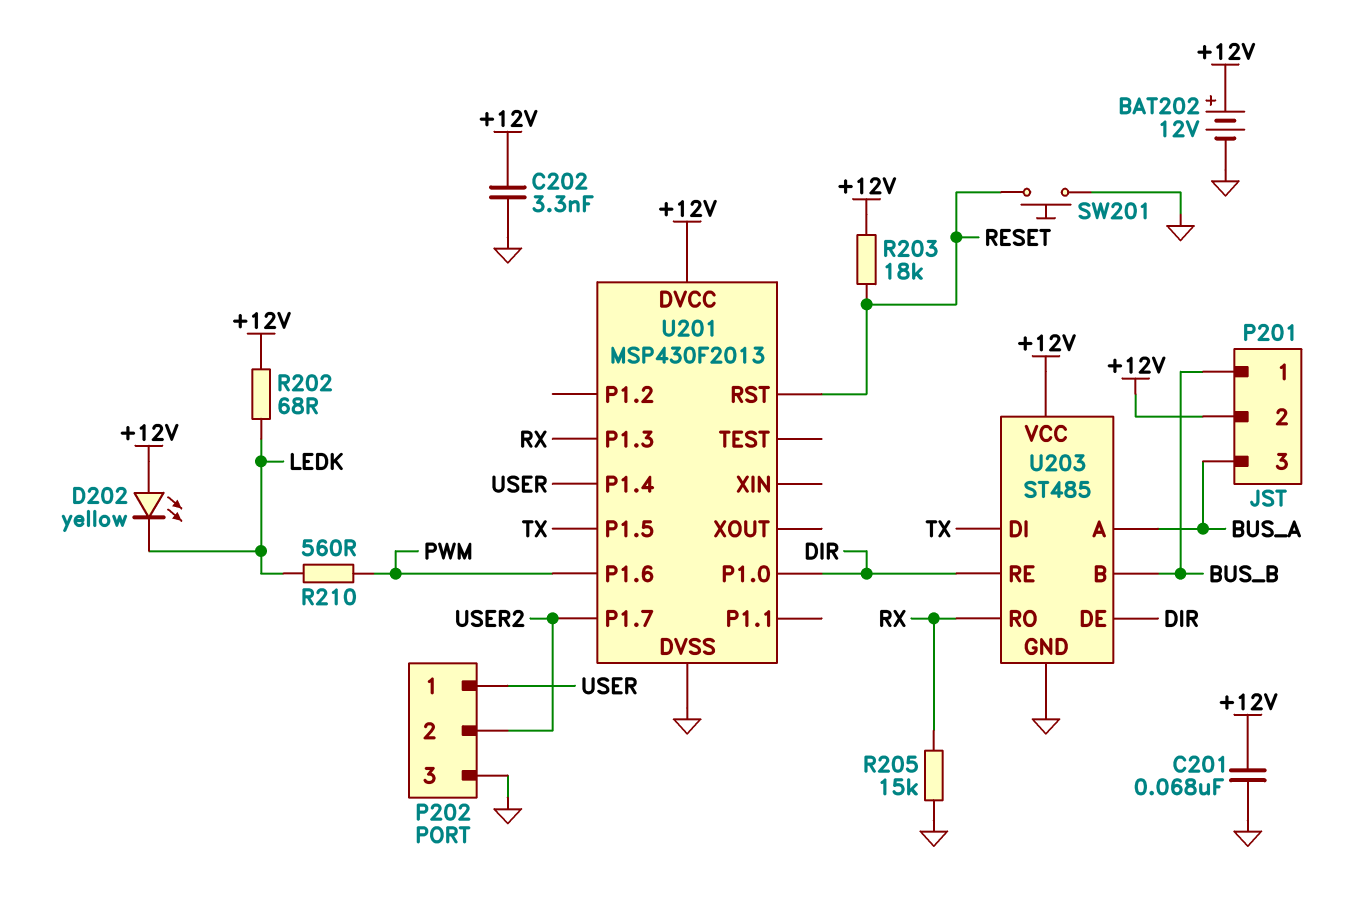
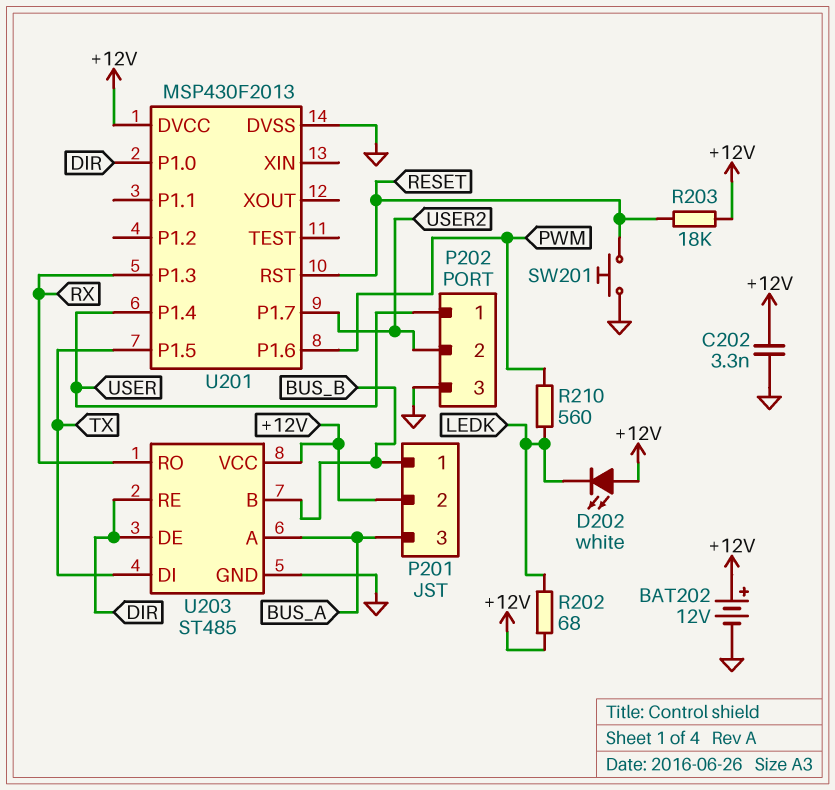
C201: 68nF (+12V, GND) -> none
D202: LED yellow (A +12V, K LEDK) -> LED white (A +12V, K LEDK)
R205: 15k (GND, RX) -> none

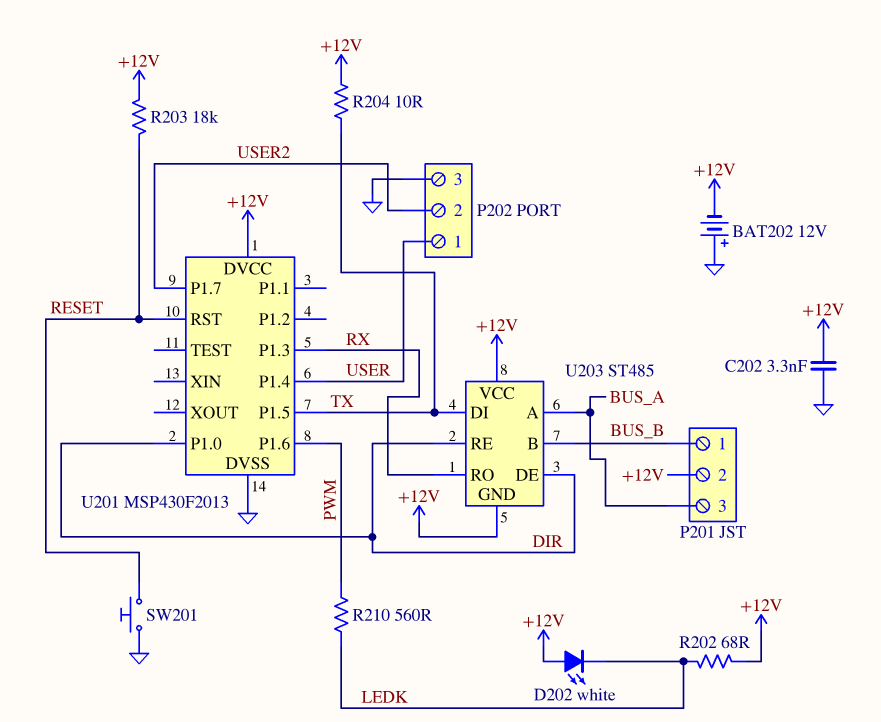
BAT202: 12V (plus +12V, minus GND) -> 12V (plus GND, minus +12V)
R204: none -> 10 (+12V, TX)
U203 pin GND: GND -> +12V

